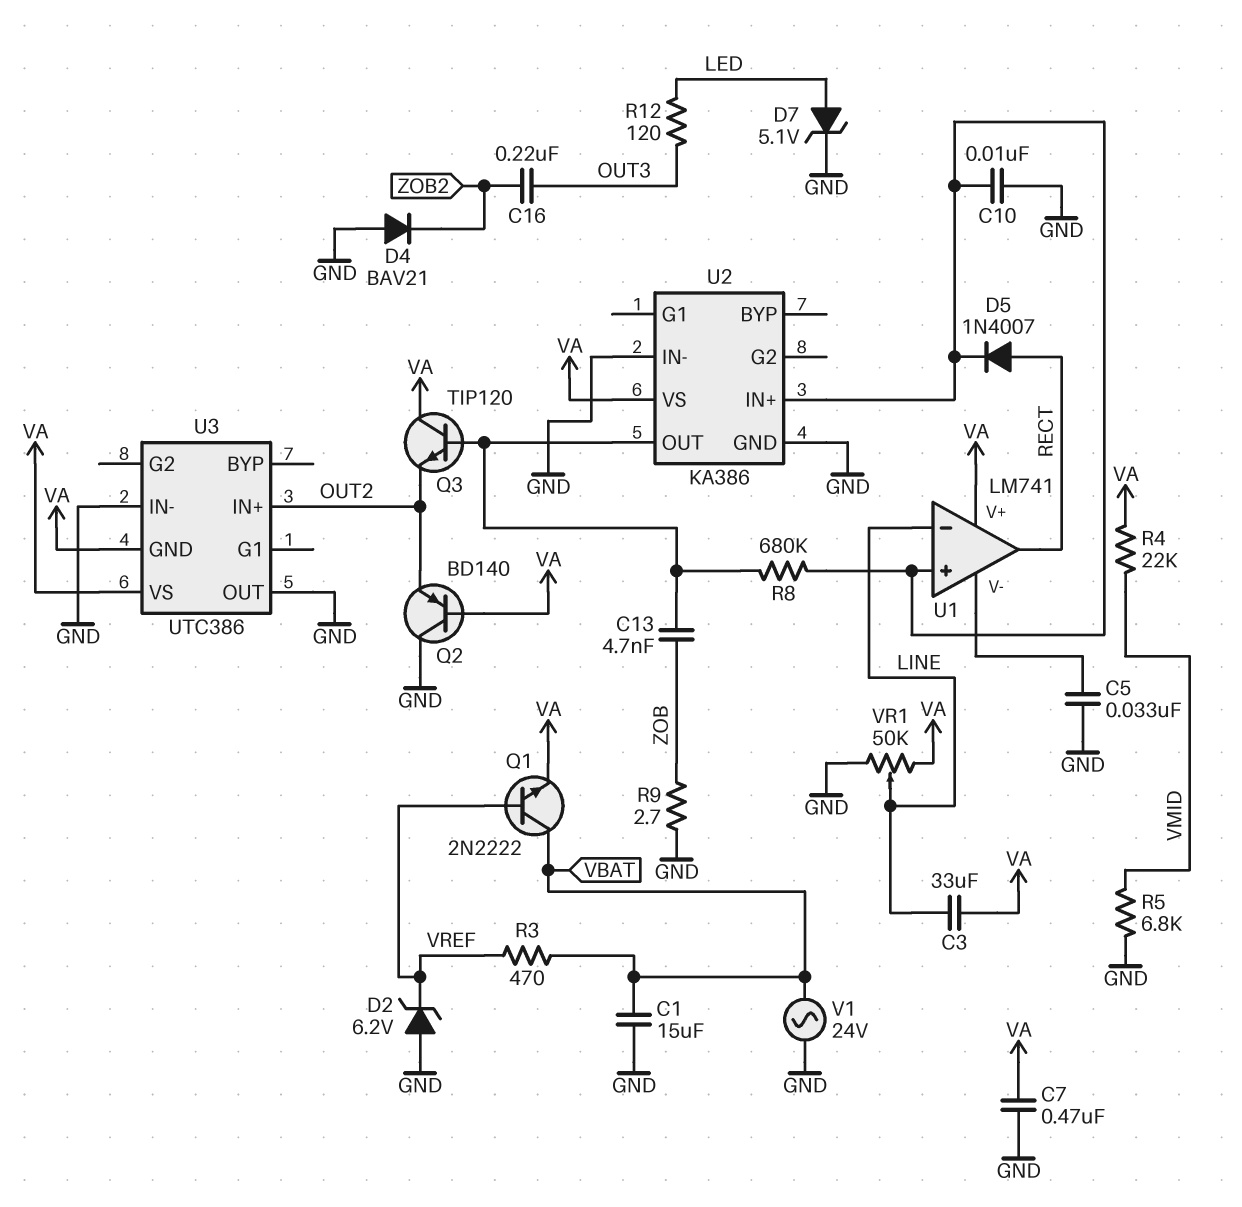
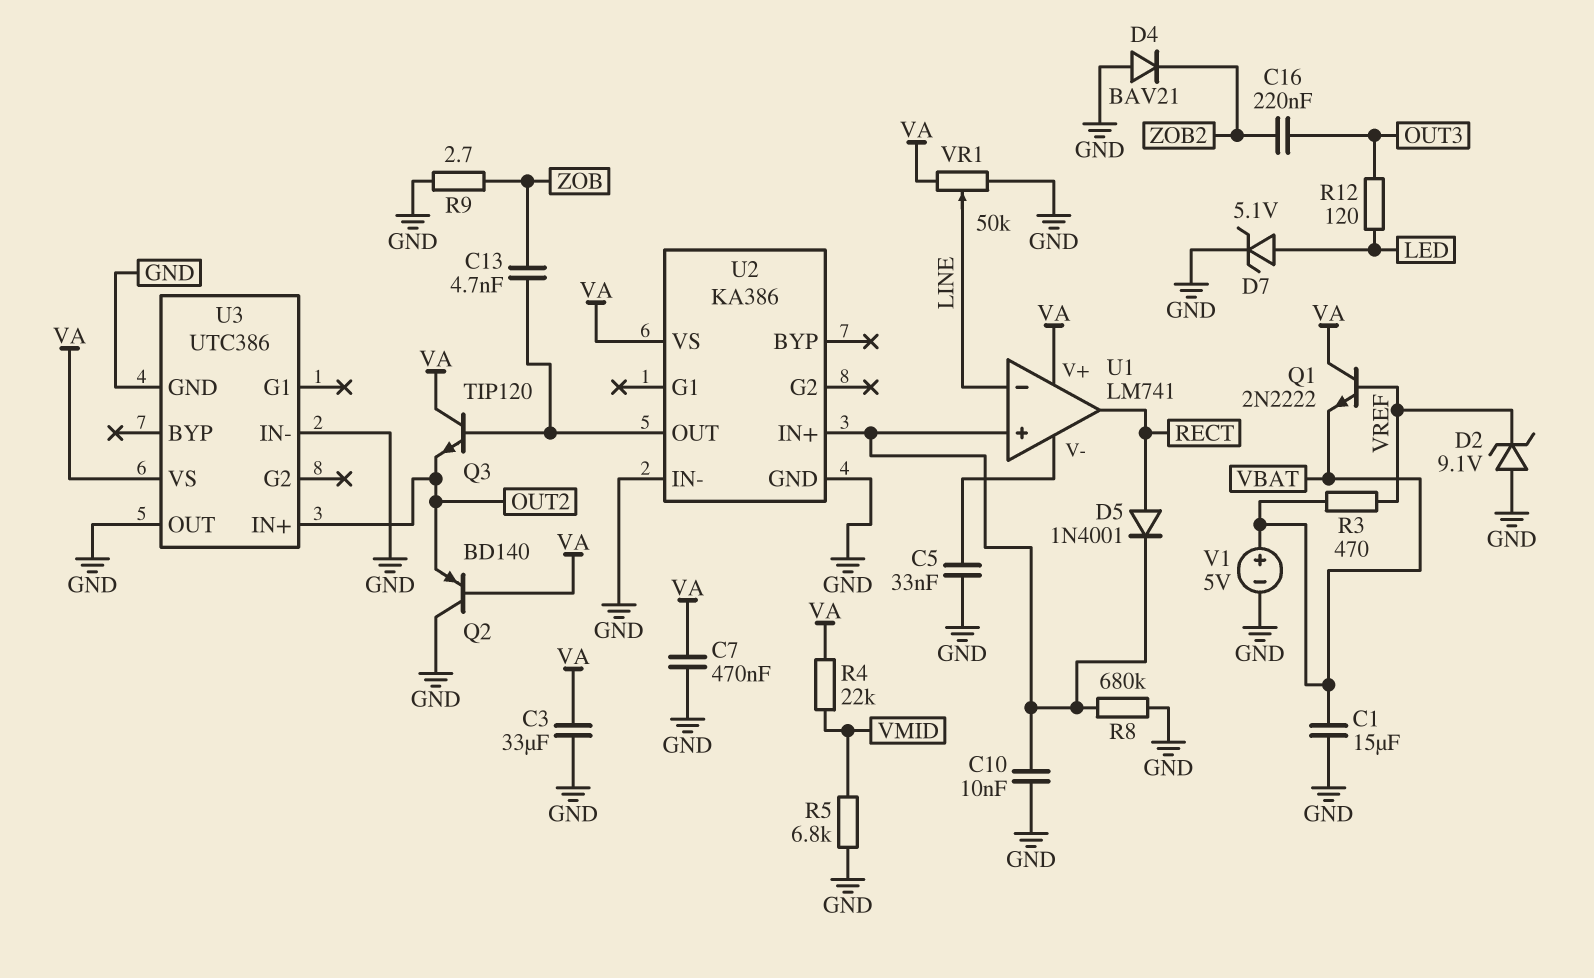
C3: 33uF (LINE, VA) -> 33uF (GND, VA)
D2: zener 6.2V (A GND, K VREF) -> zener 9.1V (A GND, K VREF)
D5: diode 1N4007 (A RECT, K U1/in+) -> diode 1N4001 (A RECT, K U1/in+)
Q1: NPN 2N2222 (B VREF, C VBAT, E VA) -> NPN 2N2222 (B VREF, C VA, E VBAT)
R8: 680k (U1/in+, U2/OUT) -> 680k (GND, U1/in+)
U3 pin GND: VA -> GND
V1: AC 24V (GND, VBAT) -> 5V (plus VBAT, minus GND)

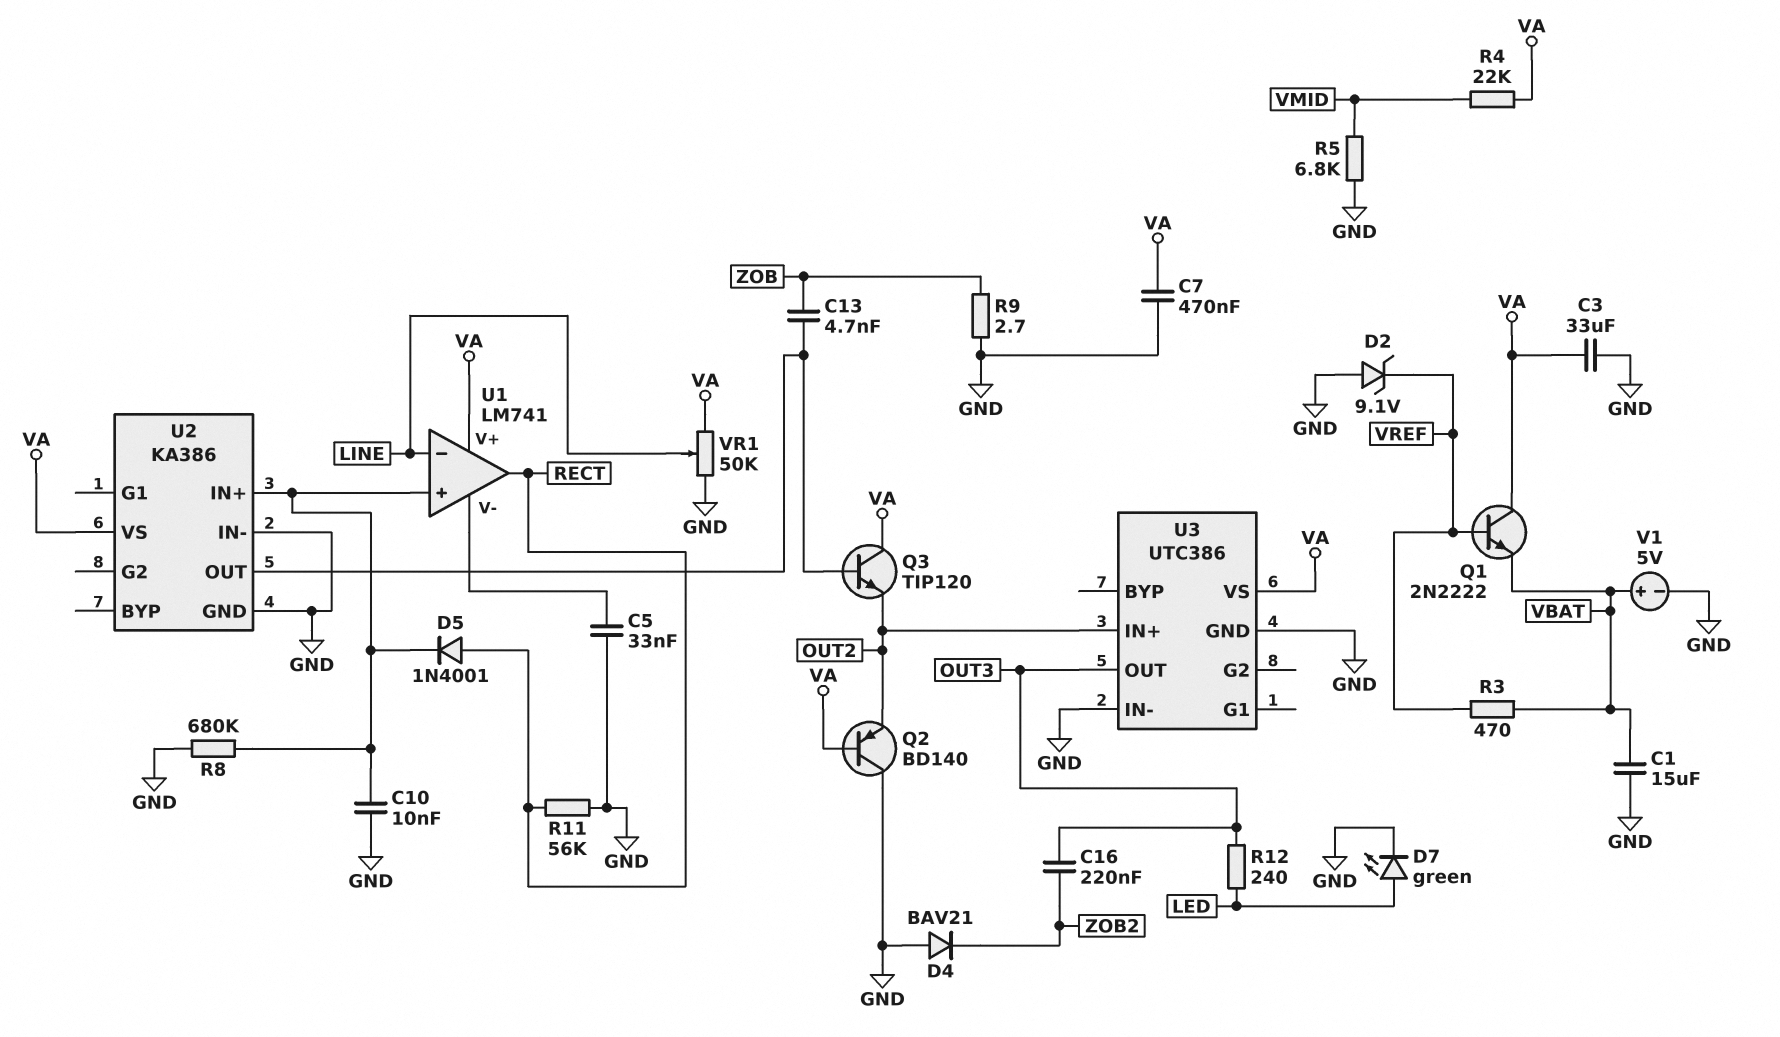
D7: zener 5.1V (A LED, K GND) -> LED green (A LED, K GND)
R11: none -> 56k (GND, RECT)
R12: 120 (LED, OUT3) -> 240 (LED, OUT3)
U3 pin OUT: GND -> OUT3

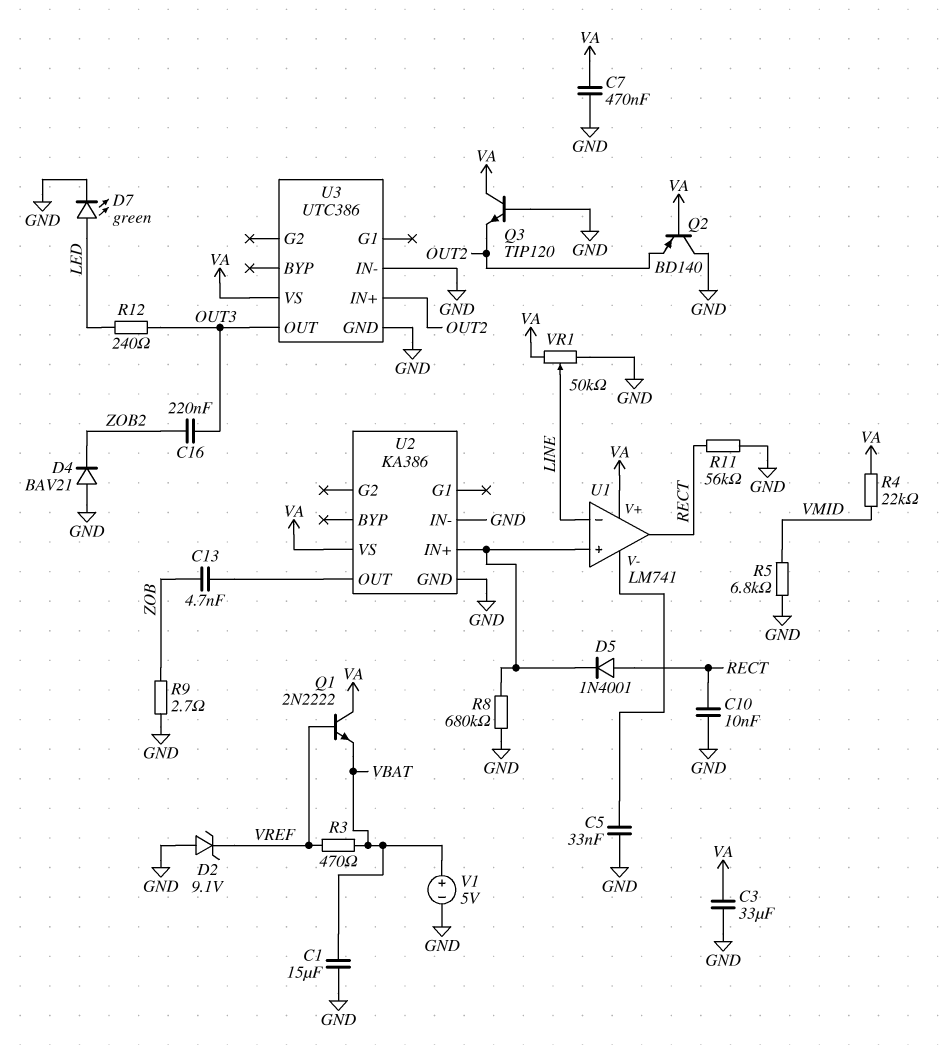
C10: 10nF (GND, U1/in+) -> 10nF (GND, RECT)
Q3: NPN TIP120 (B U2/OUT, C VA, E OUT2) -> NPN TIP120 (B GND, C VA, E OUT2)

